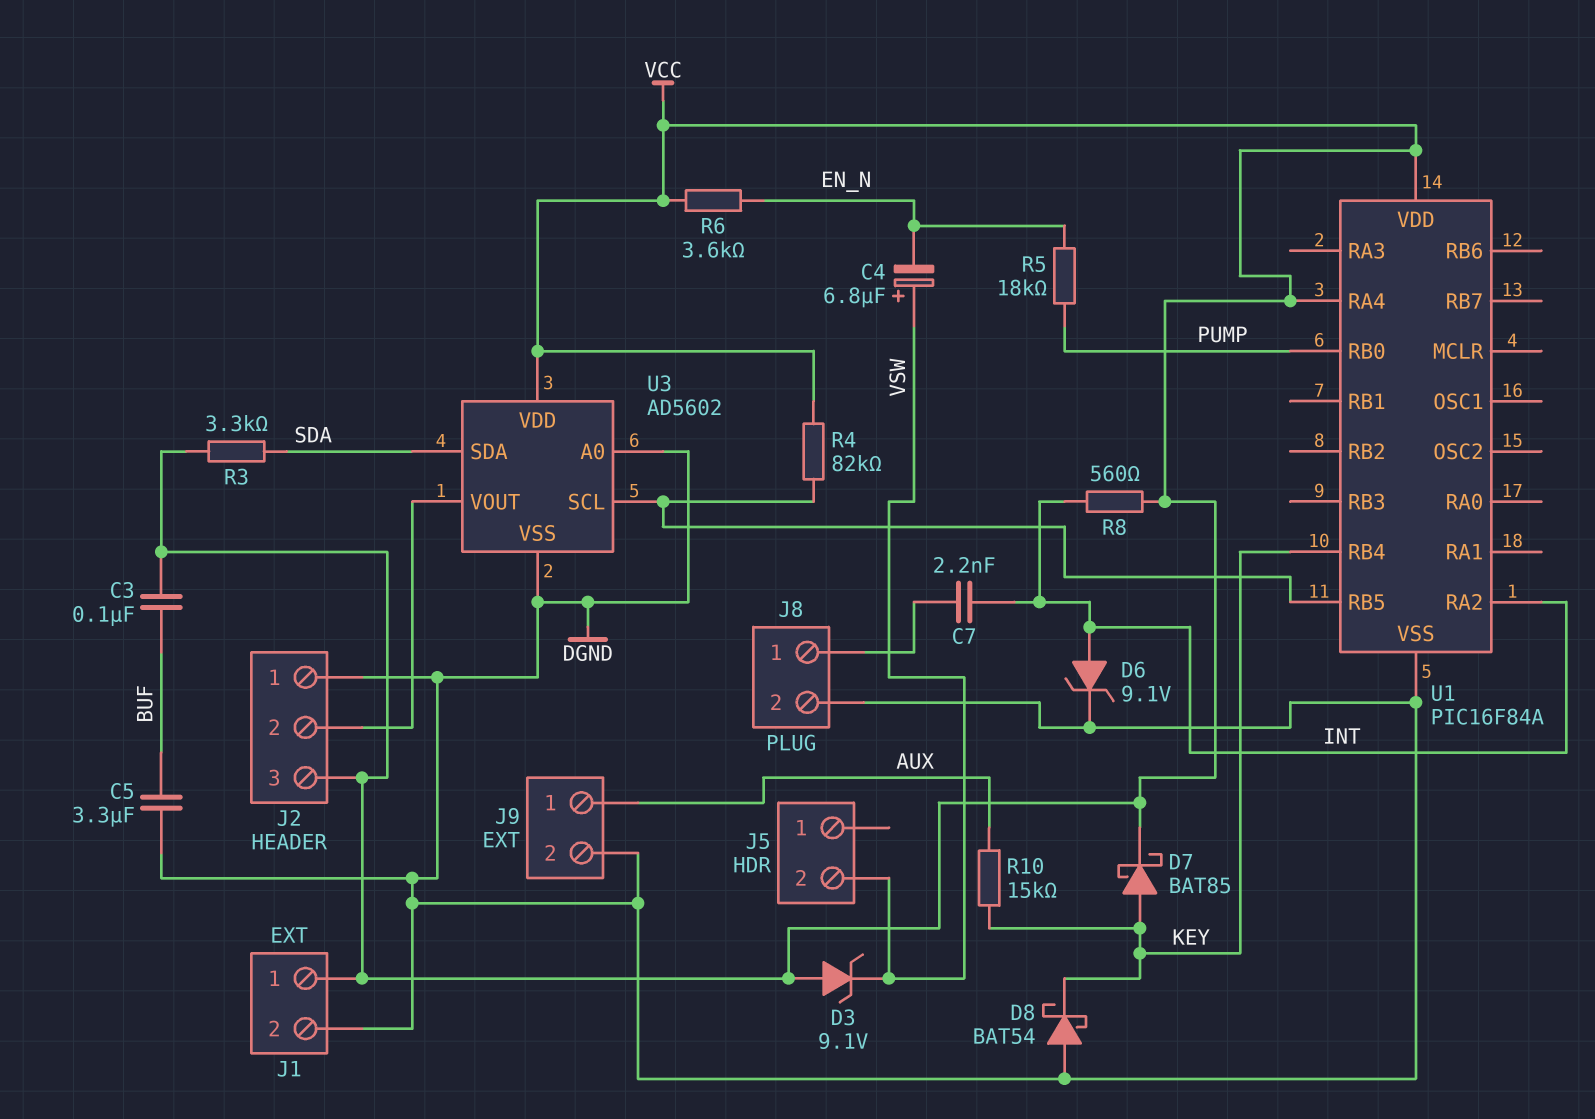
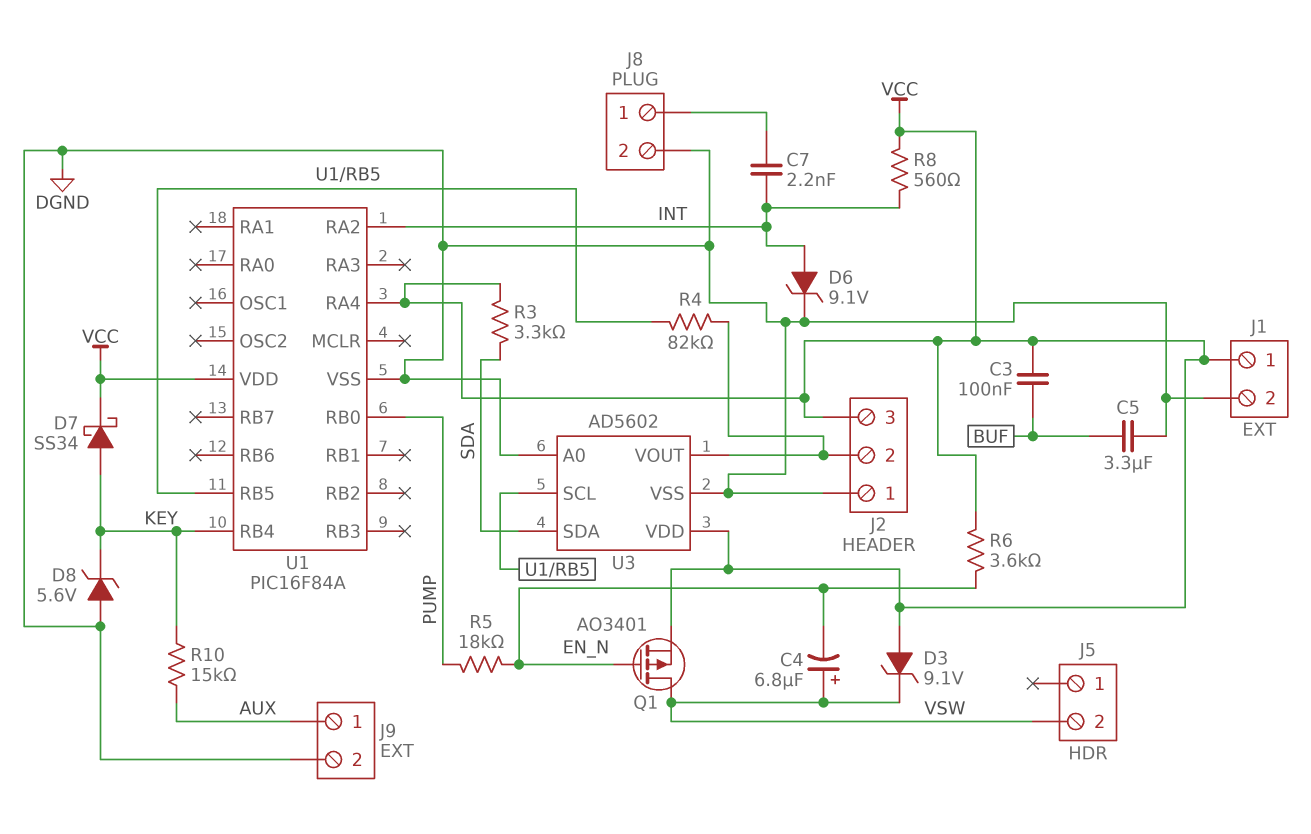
D7: schottky BAT85 (A KEY, K VCC) -> schottky SS34 (A KEY, K VCC)
D8: schottky BAT54 (A DGND, K KEY) -> zener 5.6V (A DGND, K KEY)
Q1: none -> PMOS AO3401 (G EN_N, D VSW, S VCC)
R4: 82k (U1/RB5, VCC) -> 82k (J2/2, U1/RB5)

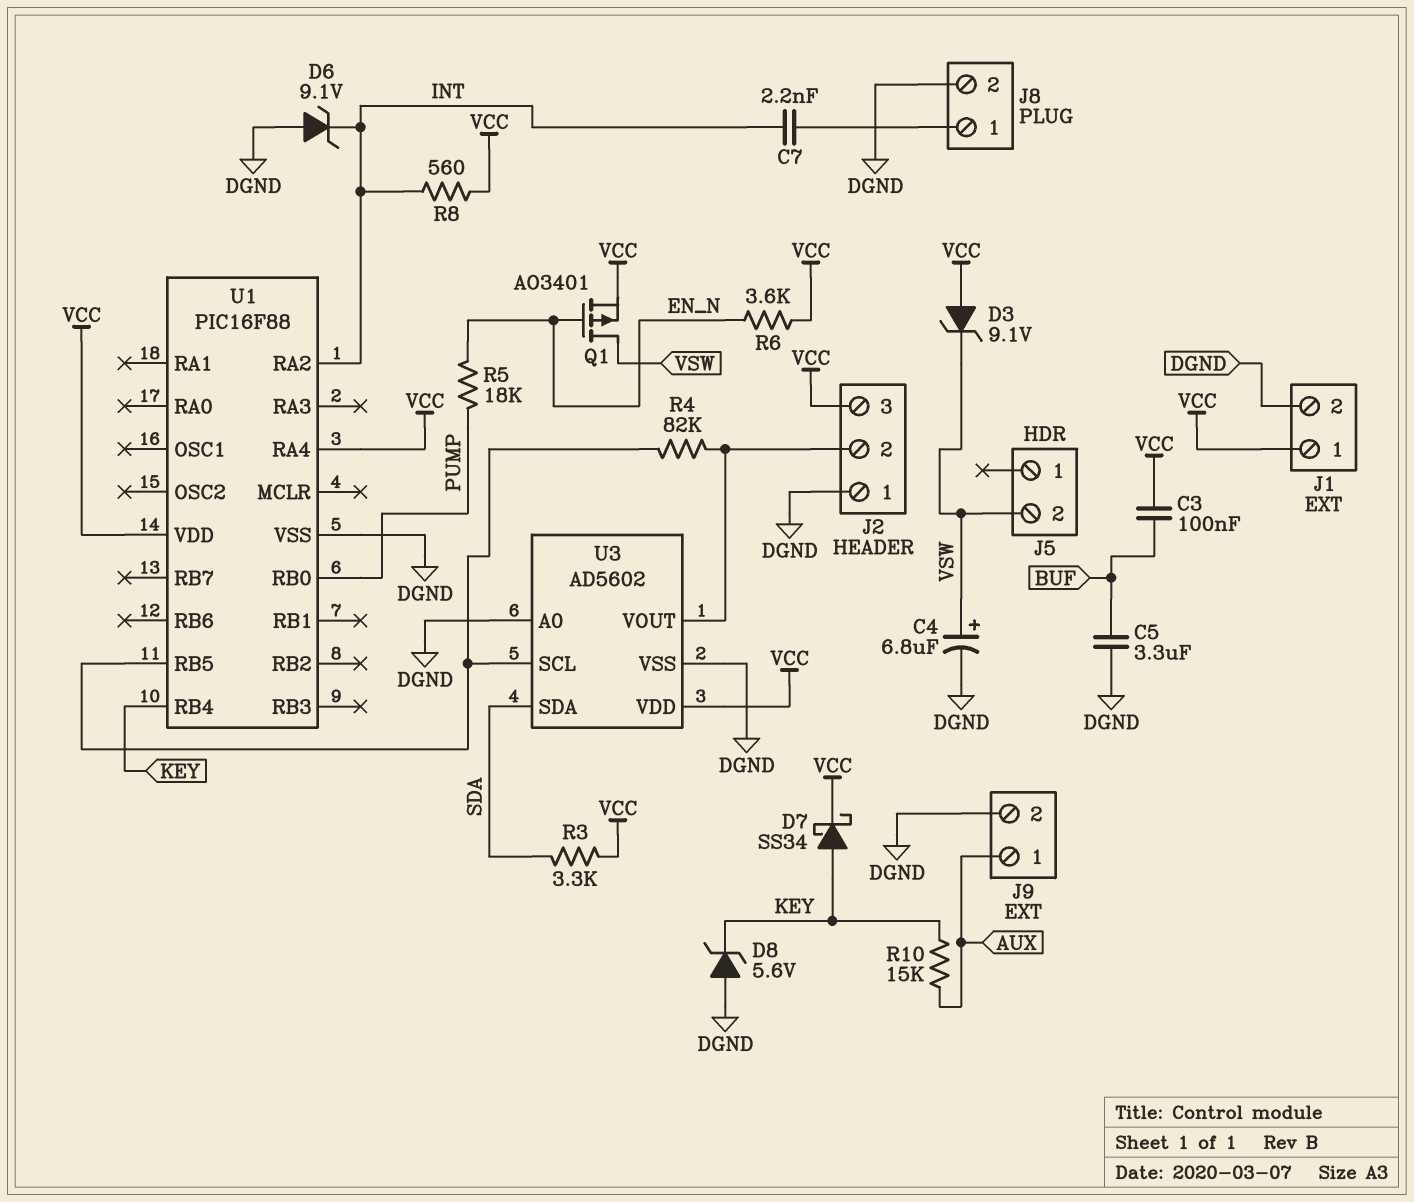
C4: 6.8uF (plus VSW, minus EN_N) -> 6.8uF (plus VSW, minus DGND)
D6: zener 9.1V (A INT, K DGND) -> zener 9.1V (A DGND, K INT)
U1: PIC16F84A -> PIC16F88

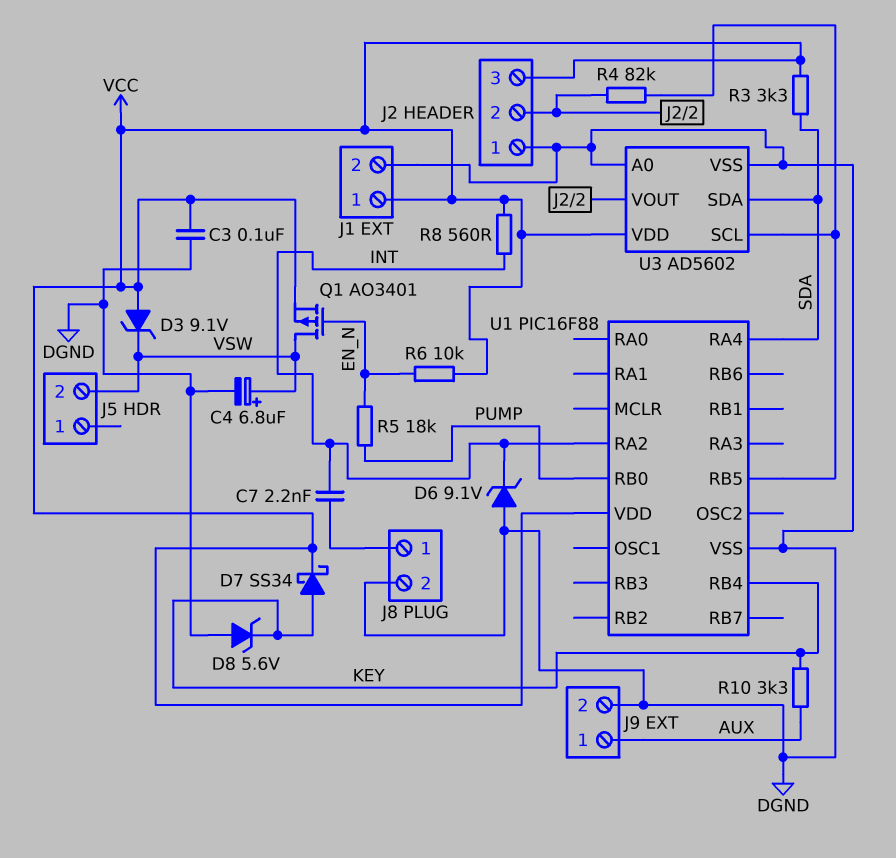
C3: 100nF (BUF, VCC) -> 100nF (DGND, VCC)
C5: 3.3uF (BUF, DGND) -> none
R6: 3.6k (EN_N, VCC) -> 10k (EN_N, VCC)
R10: 15k (AUX, KEY) -> 3.3k (AUX, KEY)
U1 pin RA4: VCC -> SDA

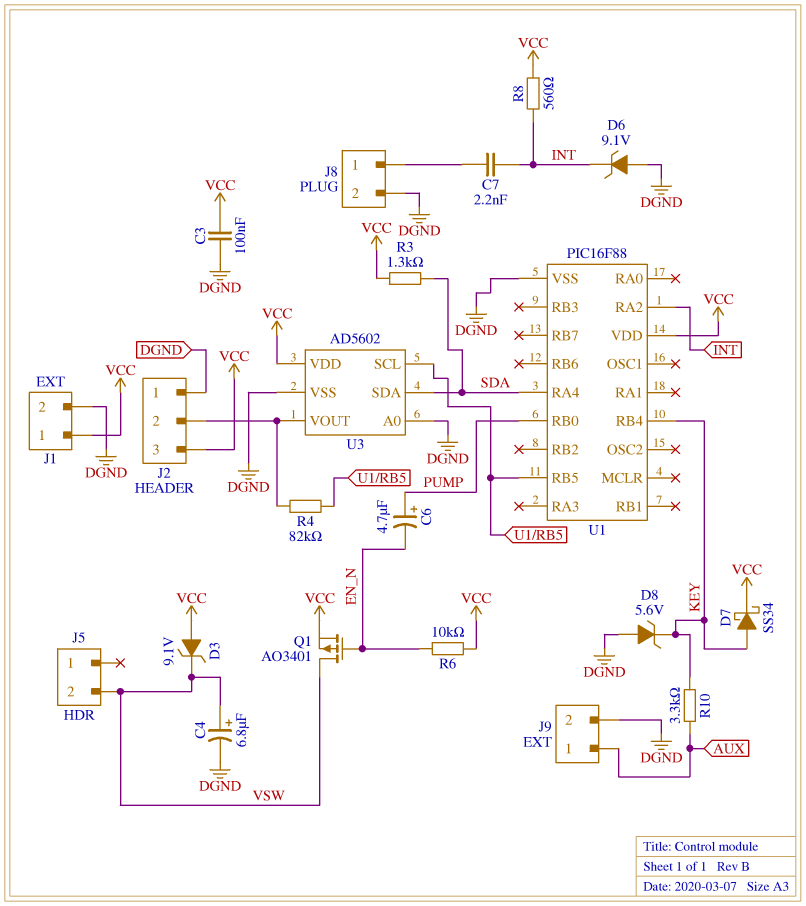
C6: none -> 4.7uF (plus PUMP, minus EN_N)
R3: 3.3k (SDA, VCC) -> 1.3k (SDA, VCC)
R5: 18k (EN_N, PUMP) -> none

